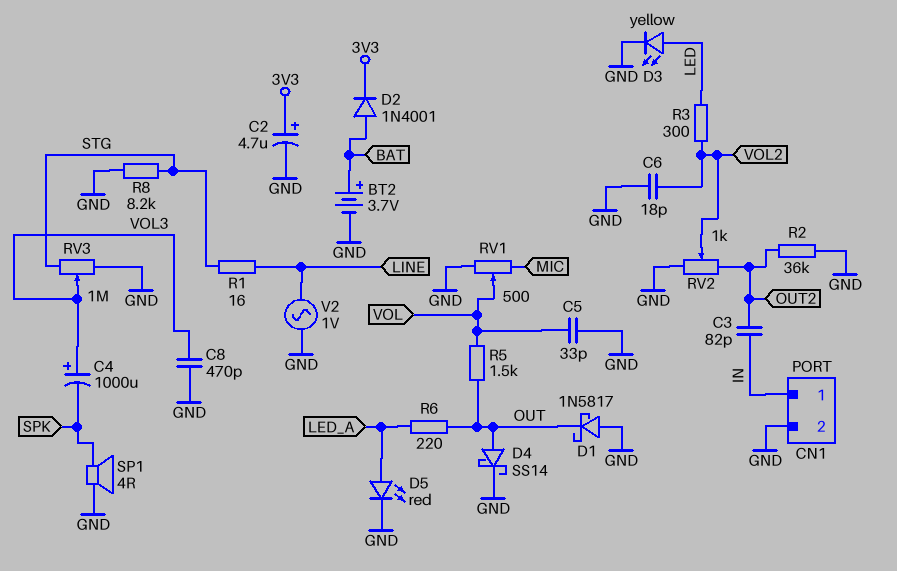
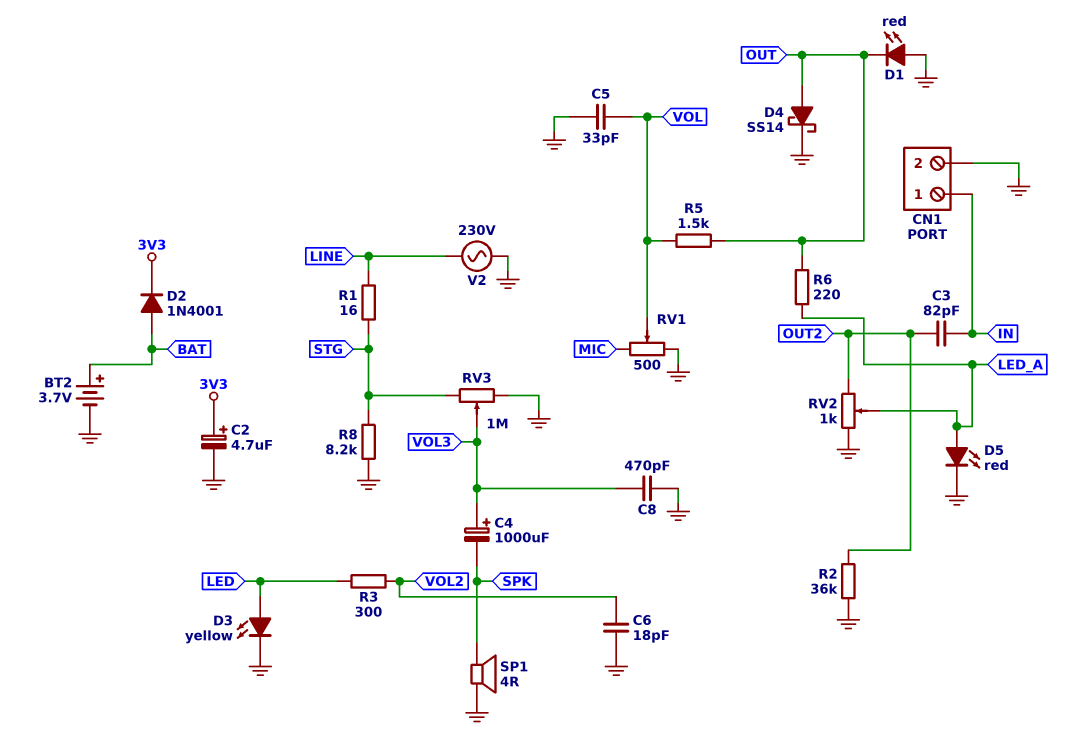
D1: schottky 1N5817 (A GND, K OUT) -> LED red (A GND, K OUT)
RV2: 1k (GND, OUT2, wiper VOL2) -> 1k (GND, OUT2, wiper LED_A)
V2: AC 1V (GND, LINE) -> AC 230V (GND, LINE)

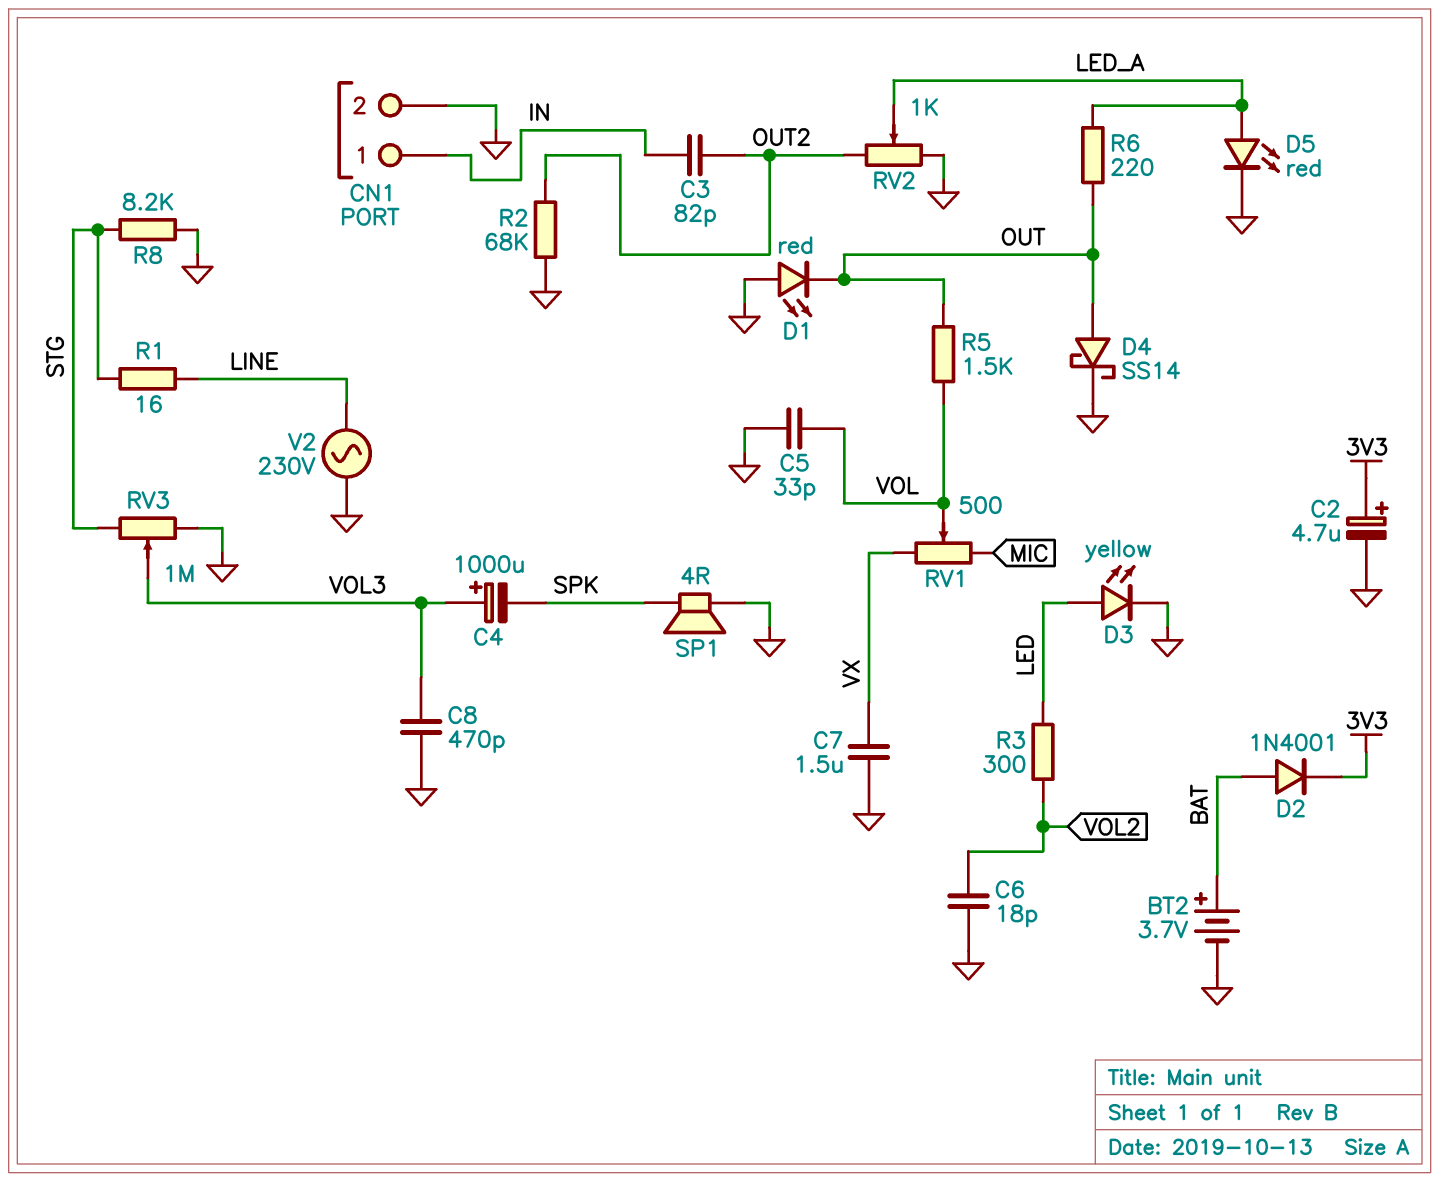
C7: none -> 1.5uF (GND, VX)
R2: 36k (GND, OUT2) -> 68k (GND, OUT2)
RV1: 500 (GND, MIC, wiper VOL) -> 500 (MIC, VX, wiper VOL)

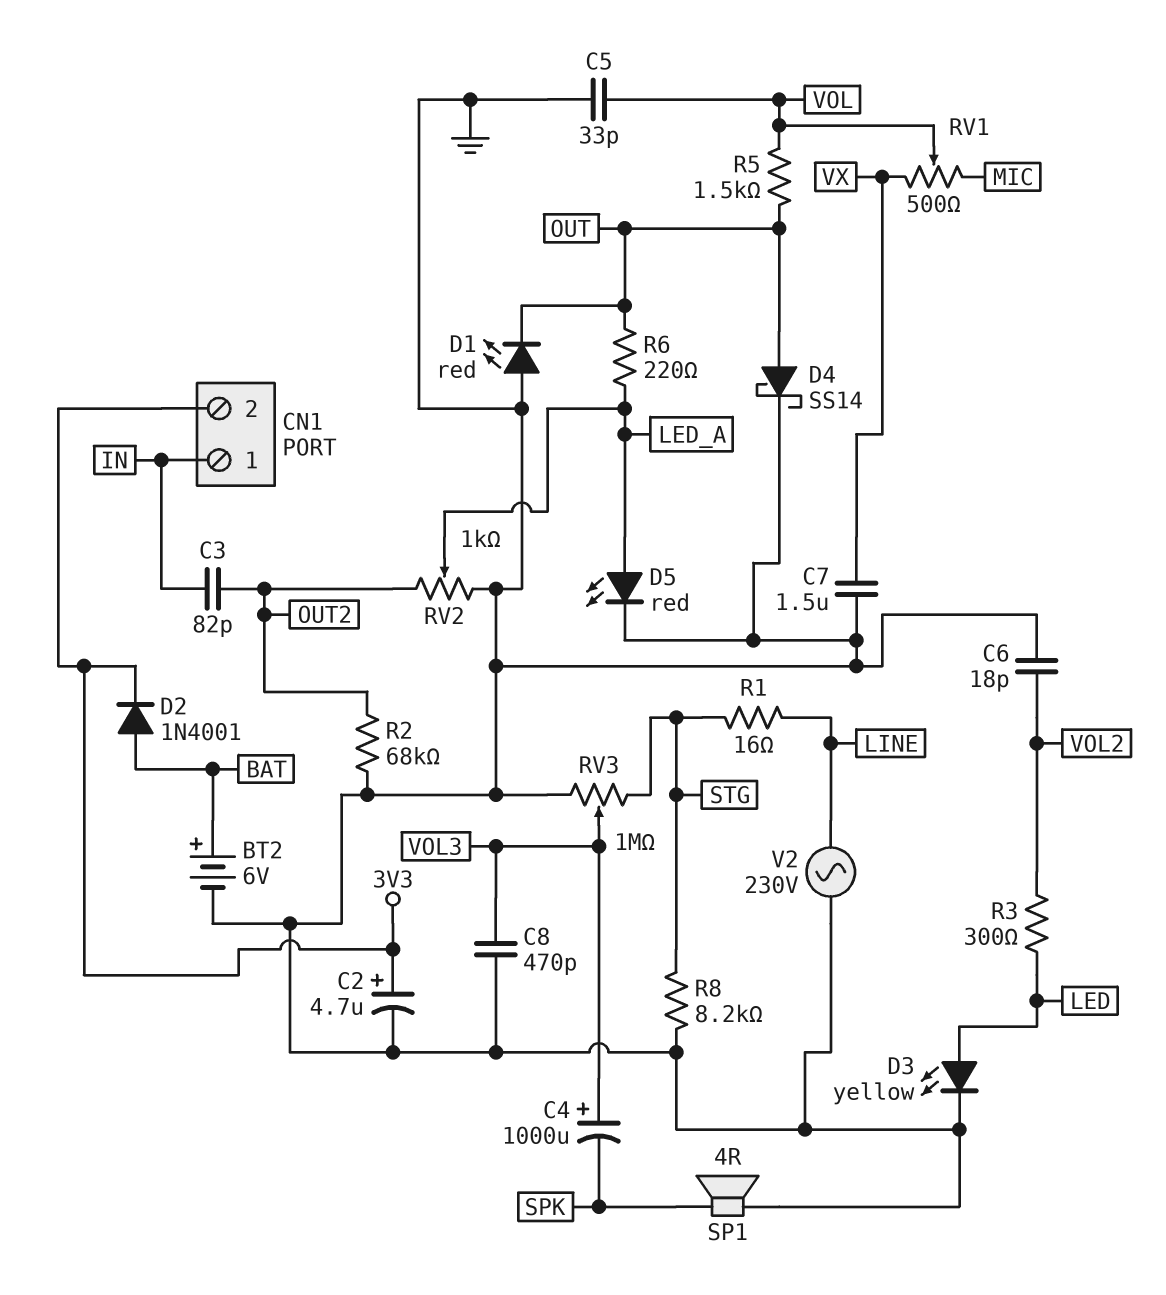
BT2: 3.7V (plus BAT, minus GND) -> 6V (plus BAT, minus GND)
CN1 pin 2: GND -> 3V3

